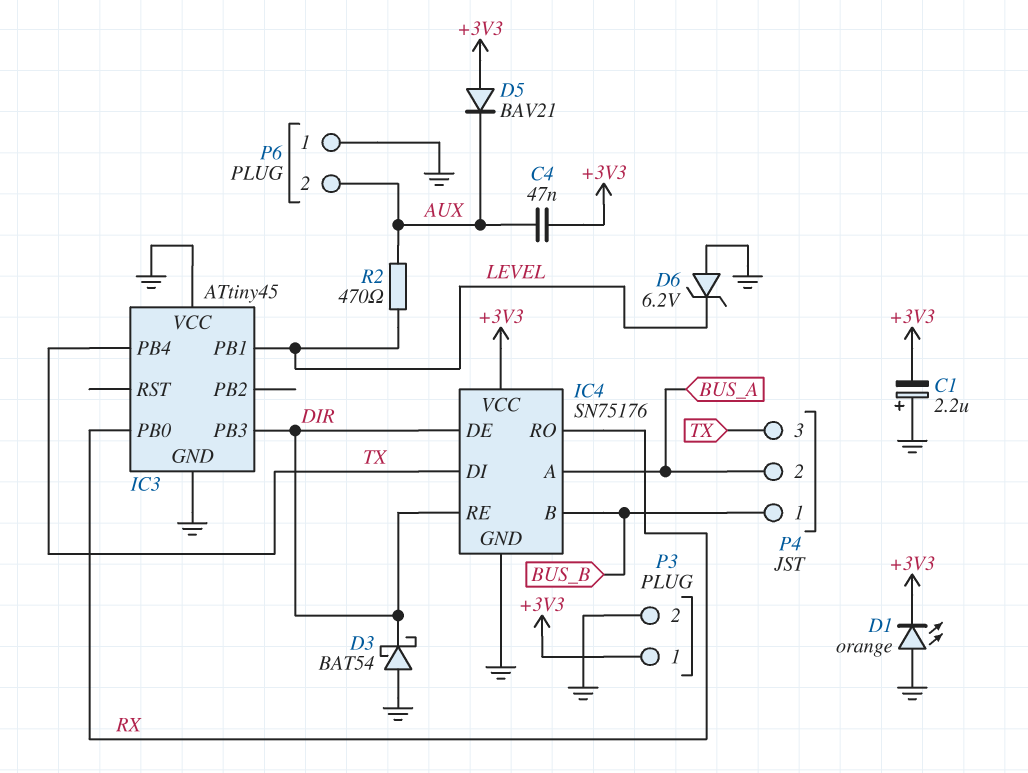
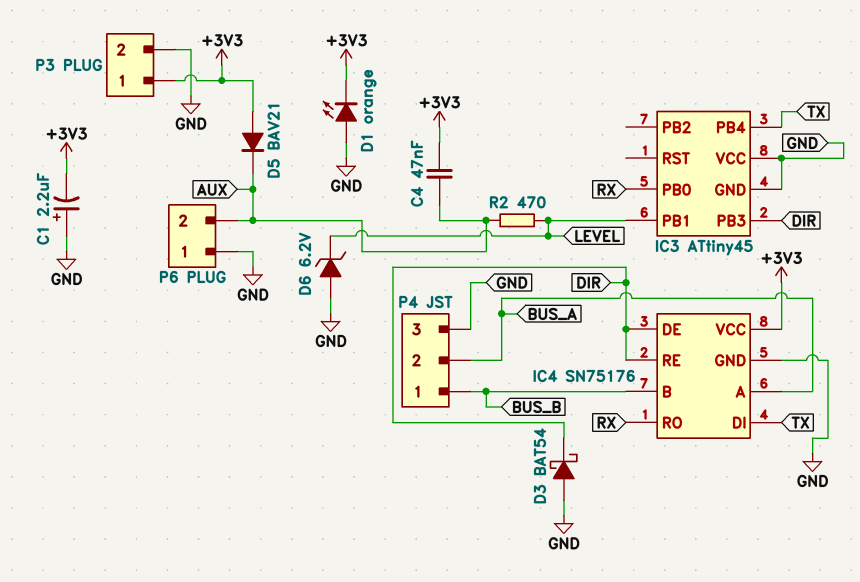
P4 pin 3: TX -> GND

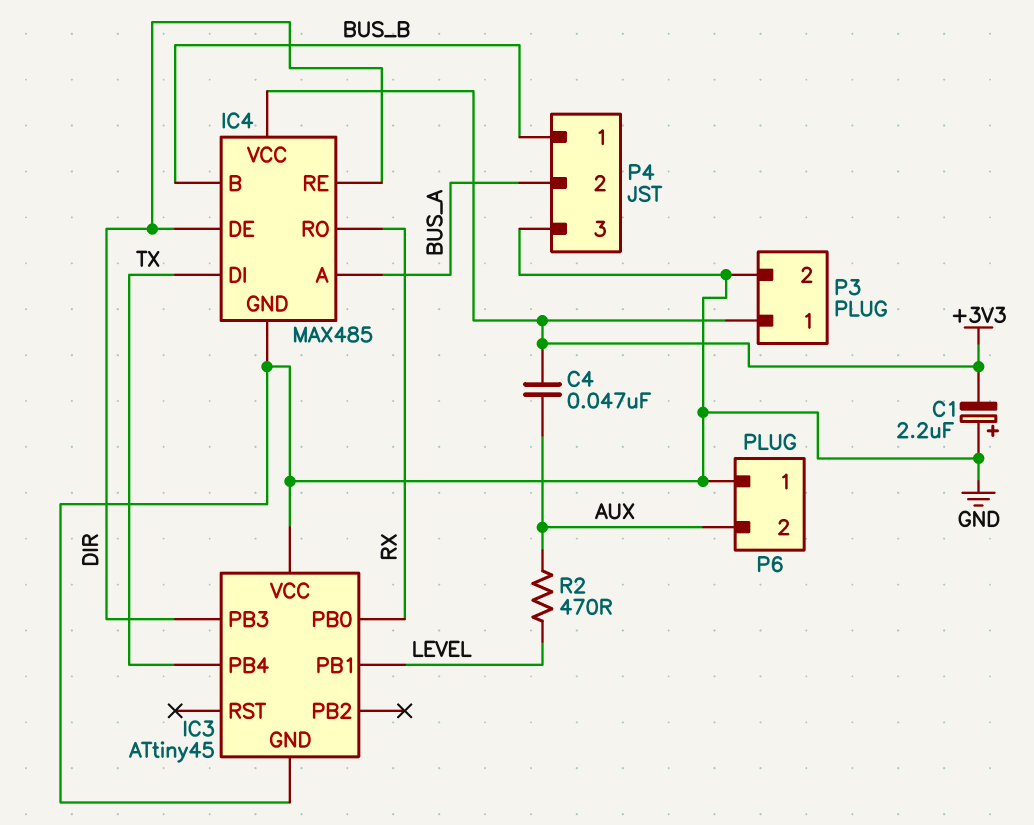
D1: LED orange (A GND, K +3V3) -> none
D3: schottky BAT54 (A GND, K DIR) -> none
D5: diode BAV21 (A +3V3, K AUX) -> none
D6: zener 6.2V (A GND, K LEVEL) -> none
IC4: SN75176 -> MAX485

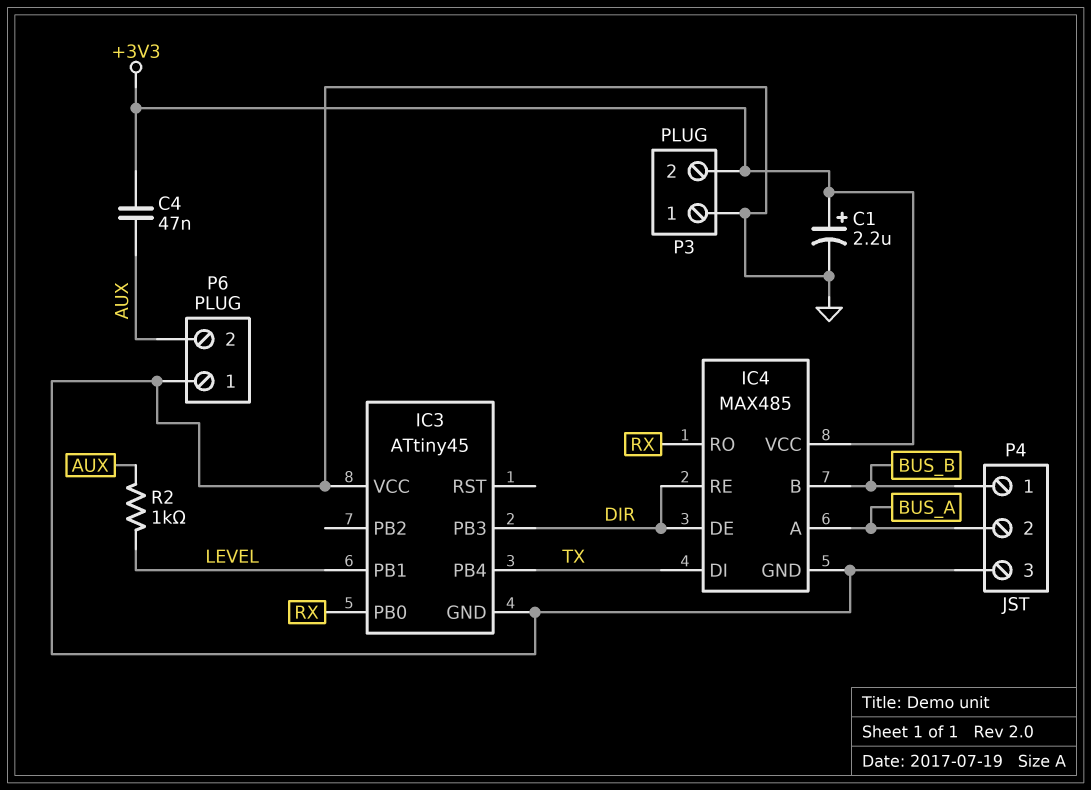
C1: 2.2uF (plus GND, minus +3V3) -> 2.2uF (plus +3V3, minus GND)
P3 pin 1: +3V3 -> GND
P3 pin 2: GND -> +3V3
R2: 470 (AUX, LEVEL) -> 1k (AUX, LEVEL)

